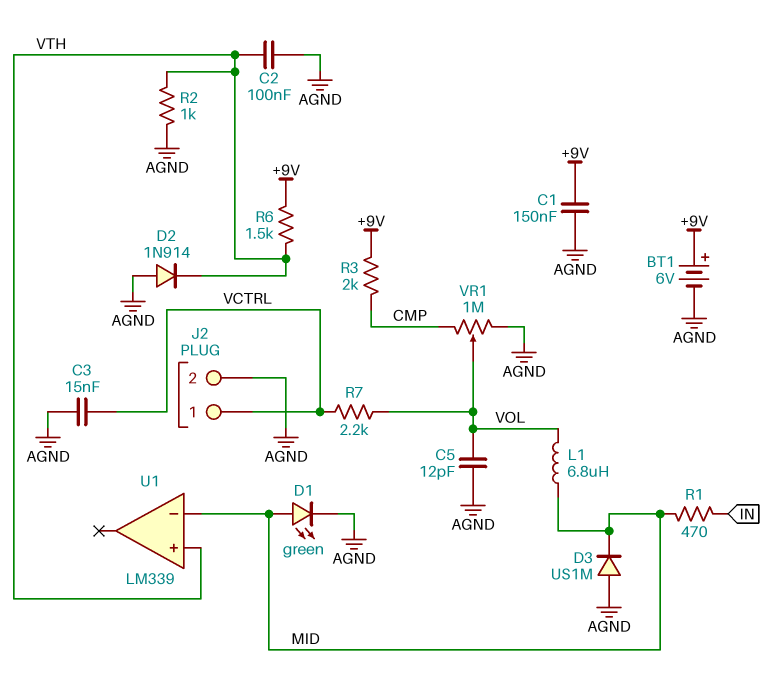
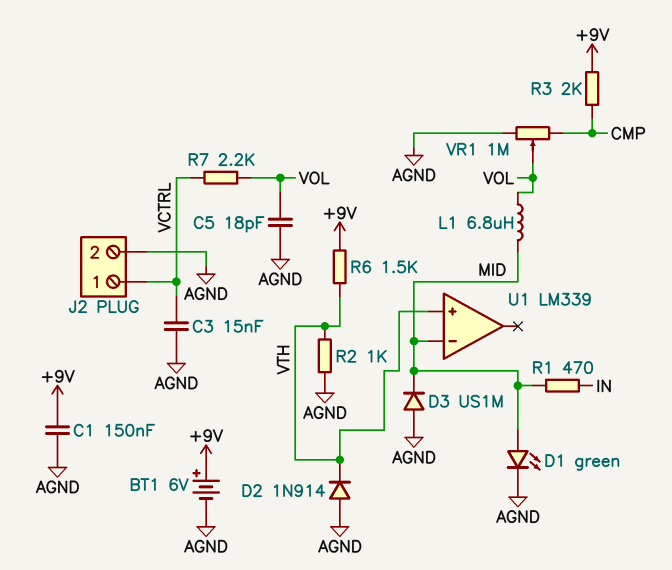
C2: 100nF (AGND, VTH) -> none
C5: 12pF (AGND, VOL) -> 18pF (AGND, VOL)

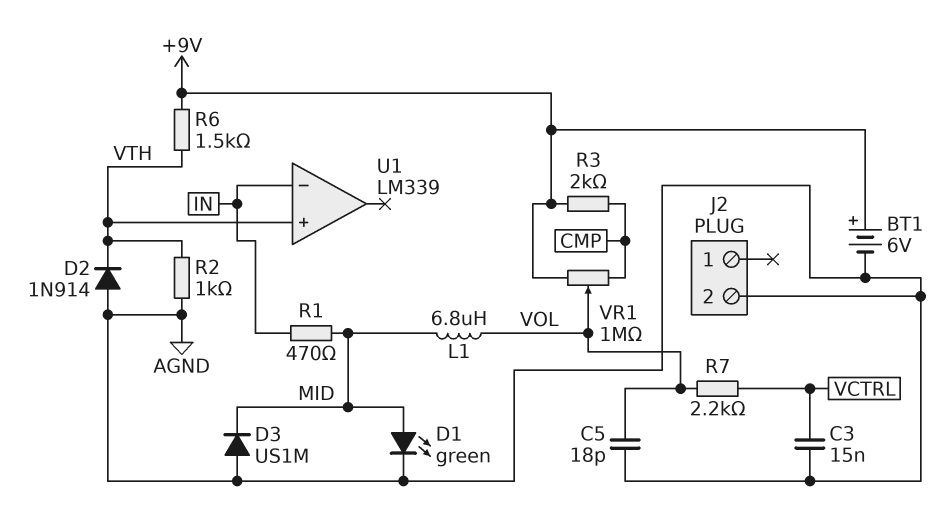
C1: 150nF (+9V, AGND) -> none
J2 pin 1: VCTRL -> none
U1 pin in-: MID -> IN
VR1: 1M (AGND, CMP, wiper VOL) -> 1M (+9V, CMP, wiper VOL)

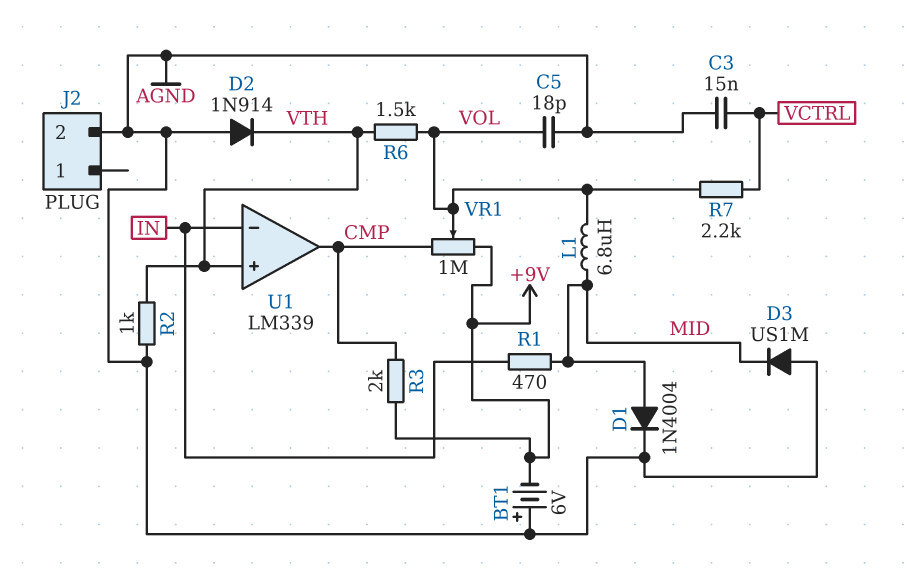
BT1: 6V (plus +9V, minus AGND) -> 6V (plus AGND, minus +9V)
D1: LED green (A MID, K AGND) -> diode 1N4004 (A MID, K AGND)
R6: 1.5k (+9V, VTH) -> 1.5k (VOL, VTH)
U1 pin out: none -> CMP

